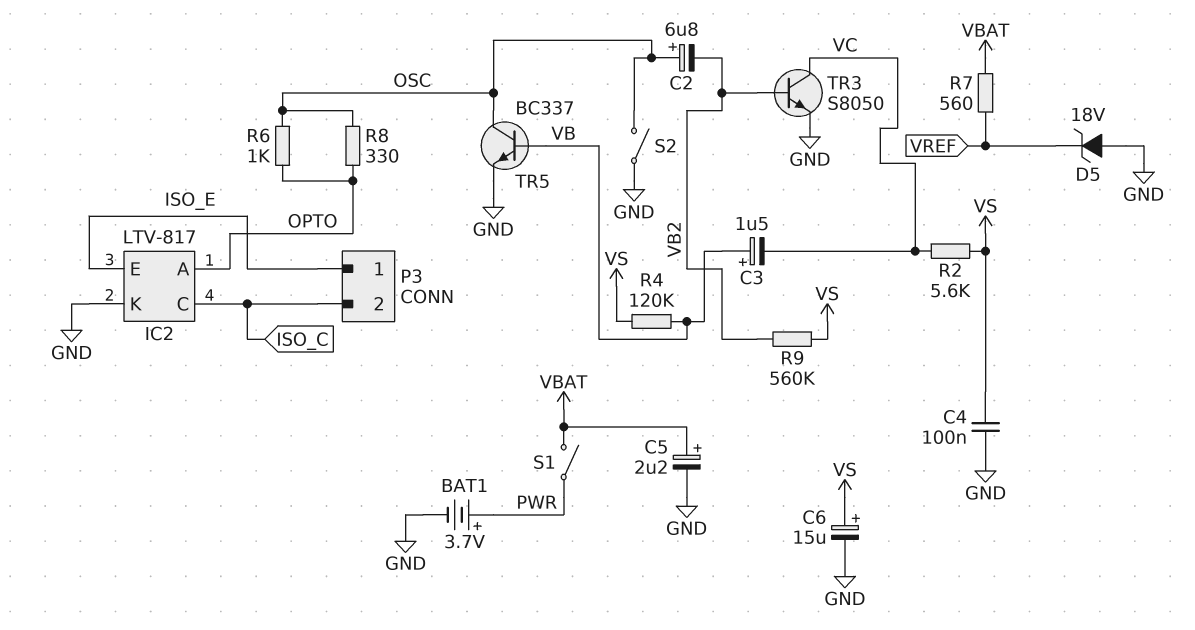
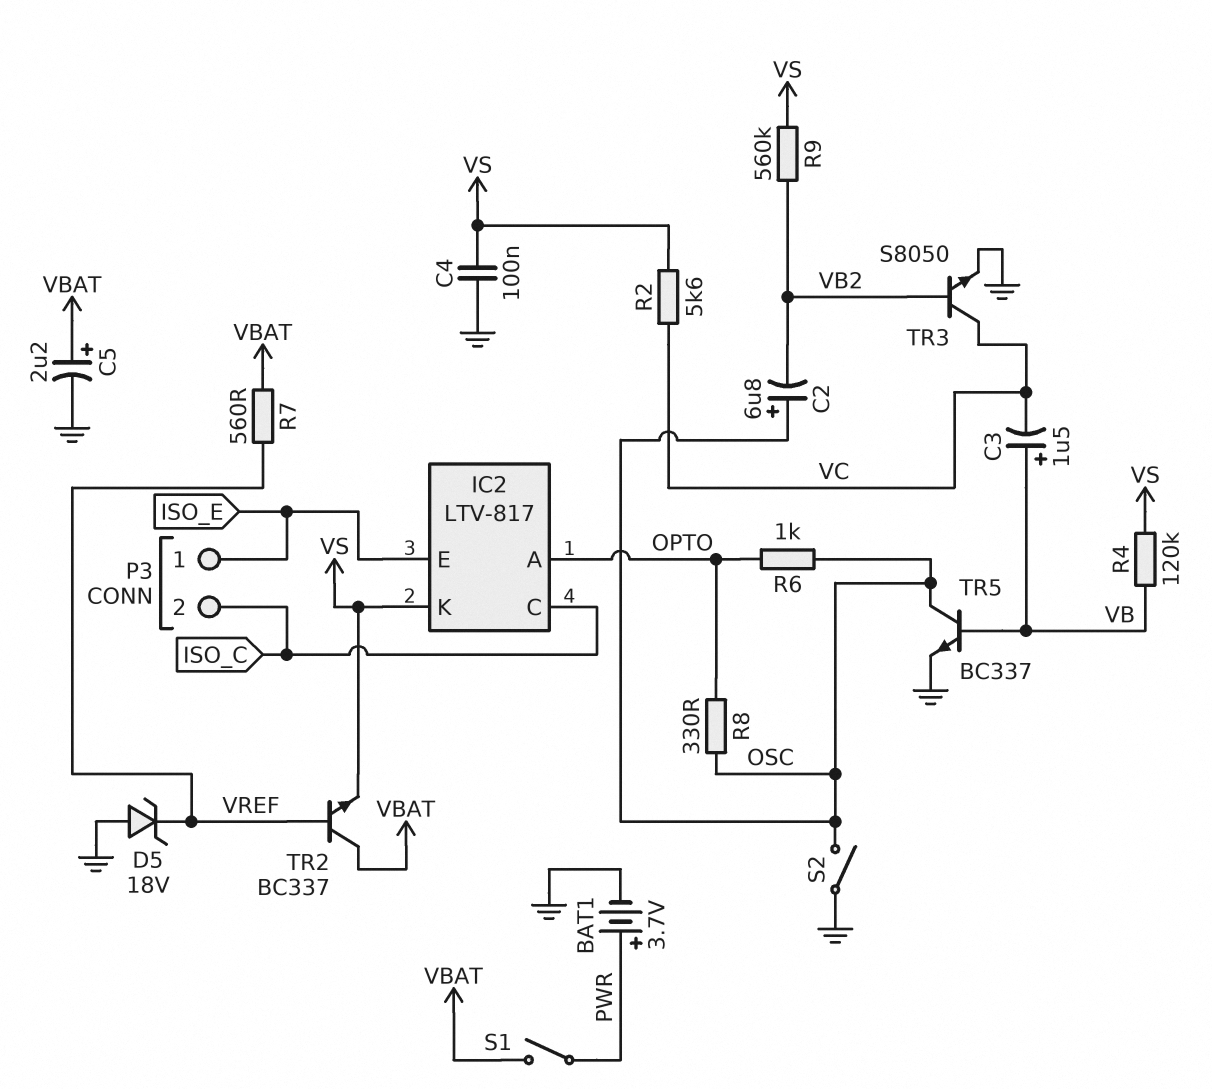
C6: 15uF (plus VS, minus GND) -> none
IC2 pin K: GND -> VS
TR2: none -> NPN BC337 (B VREF, C VBAT, E VS)

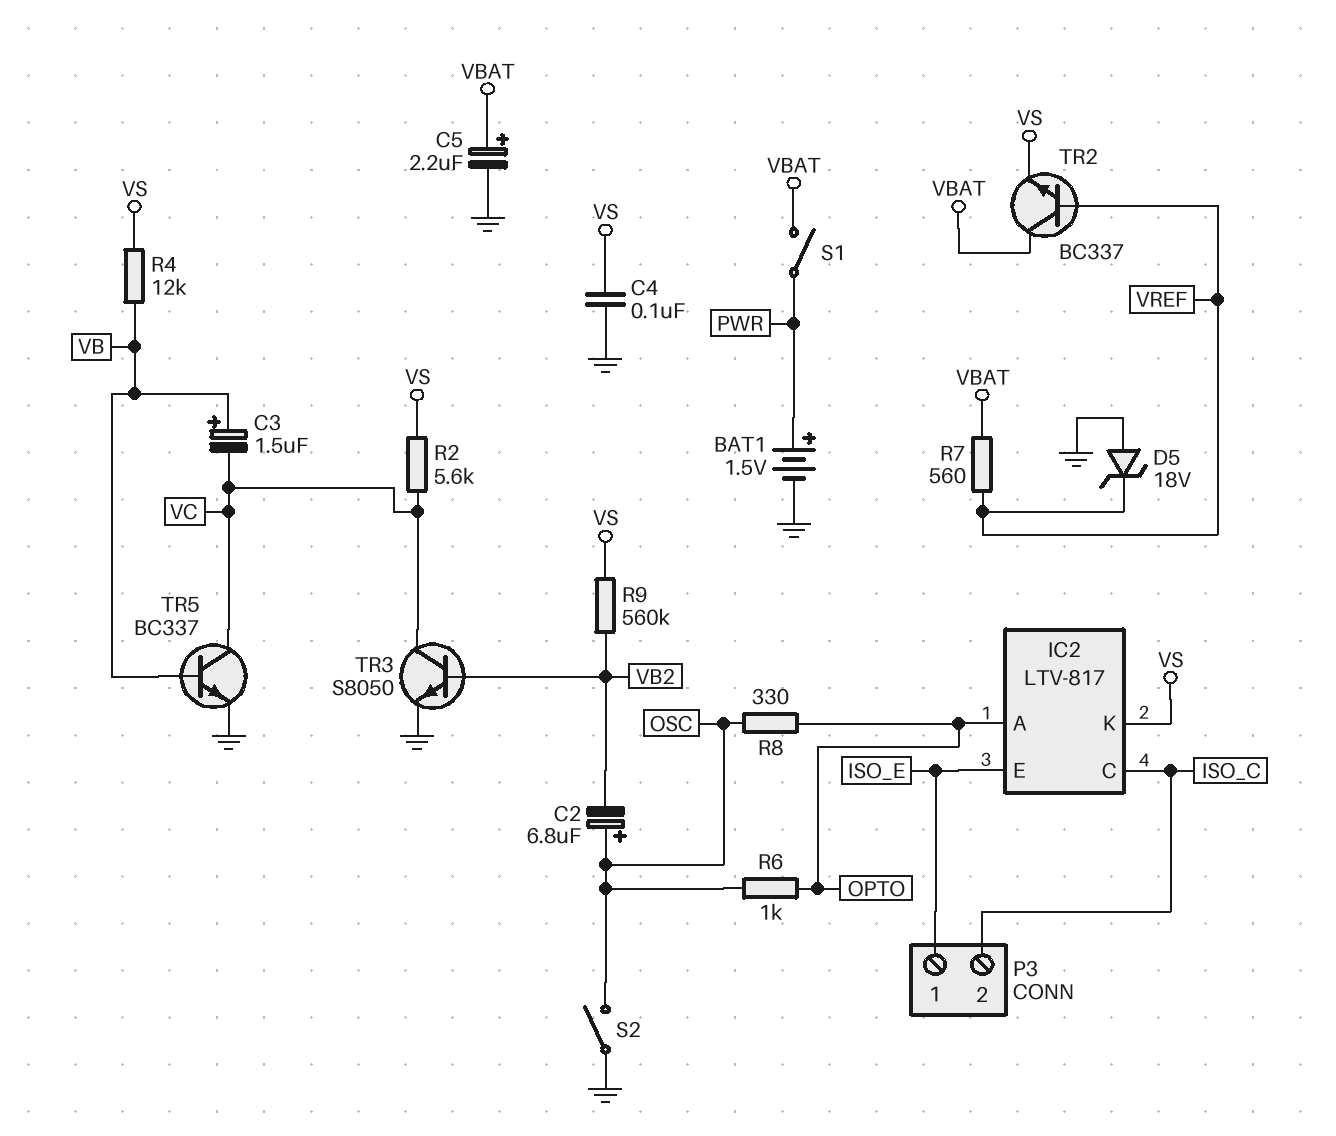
BAT1: 3.7V (plus PWR, minus GND) -> 1.5V (plus PWR, minus GND)
R4: 120k (VB, VS) -> 12k (VB, VS)
TR5: NPN BC337 (B VB, C OSC, E GND) -> NPN BC337 (B VB, C VC, E GND)

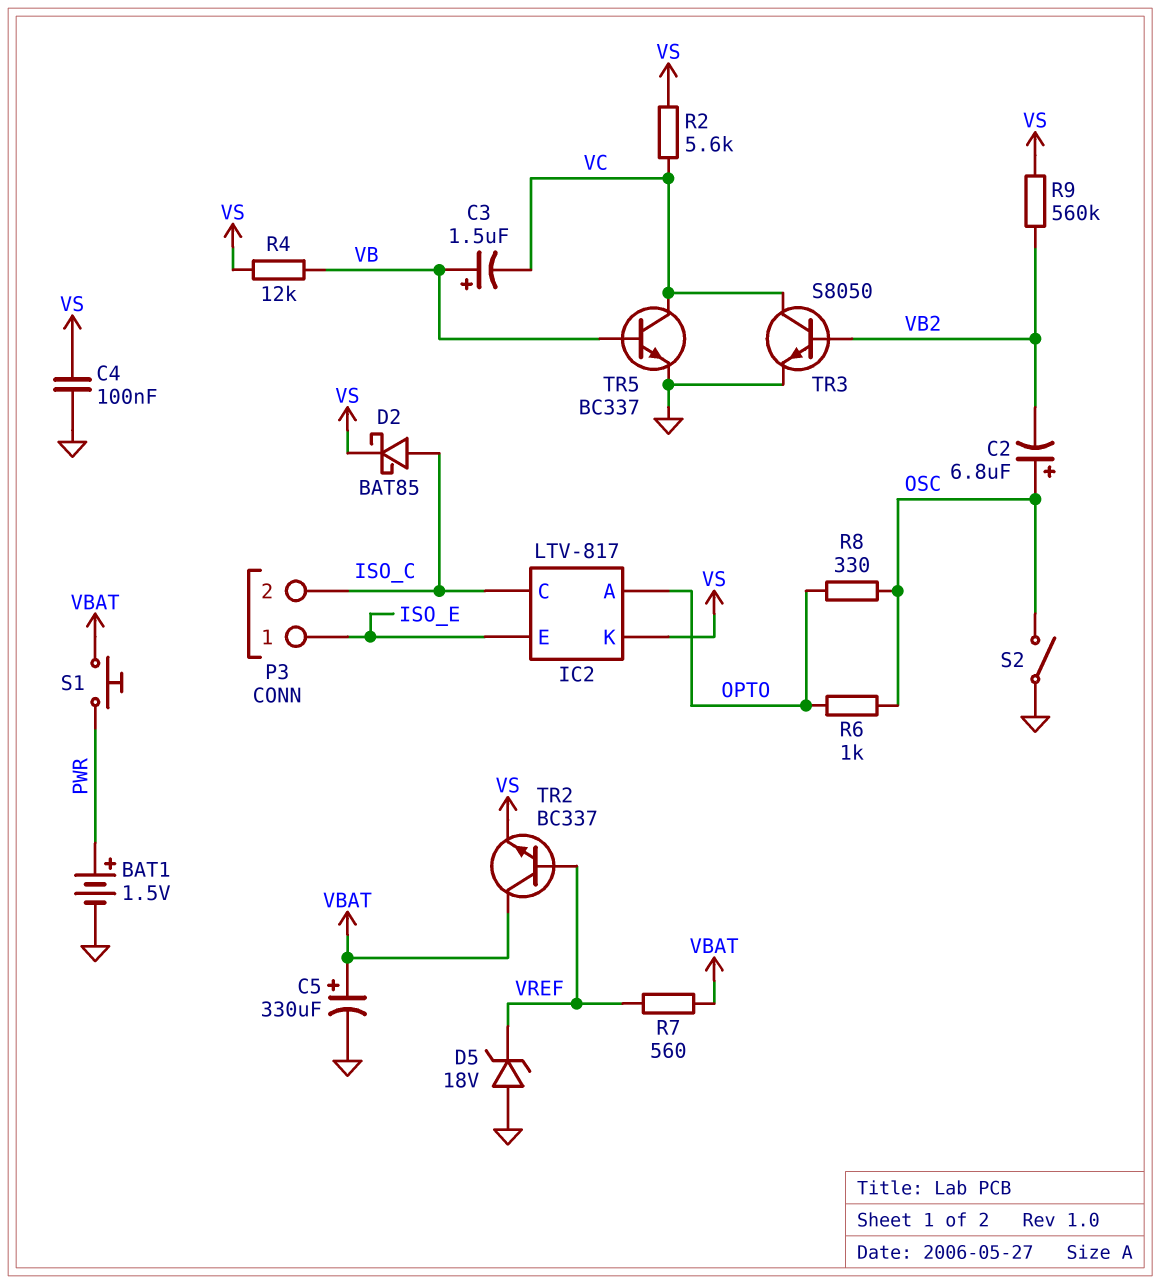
C5: 2.2uF (plus VBAT, minus GND) -> 330uF (plus VBAT, minus GND)
D2: none -> schottky BAT85 (A ISO_C, K VS)
S1: switch (PWR, VBAT) -> button (PWR, VBAT)

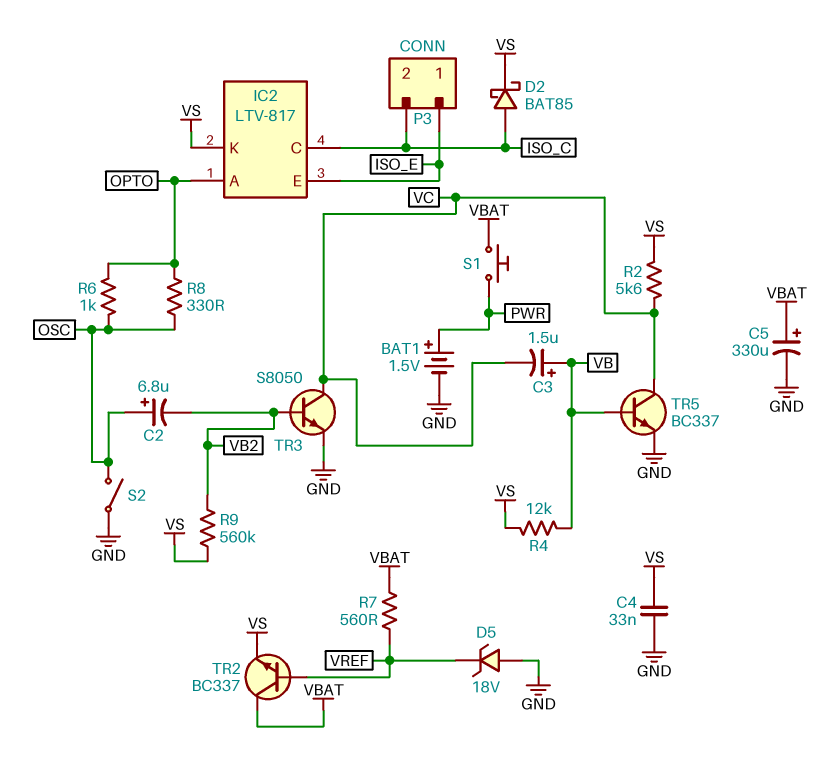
C4: 100nF (GND, VS) -> 33nF (GND, VS)

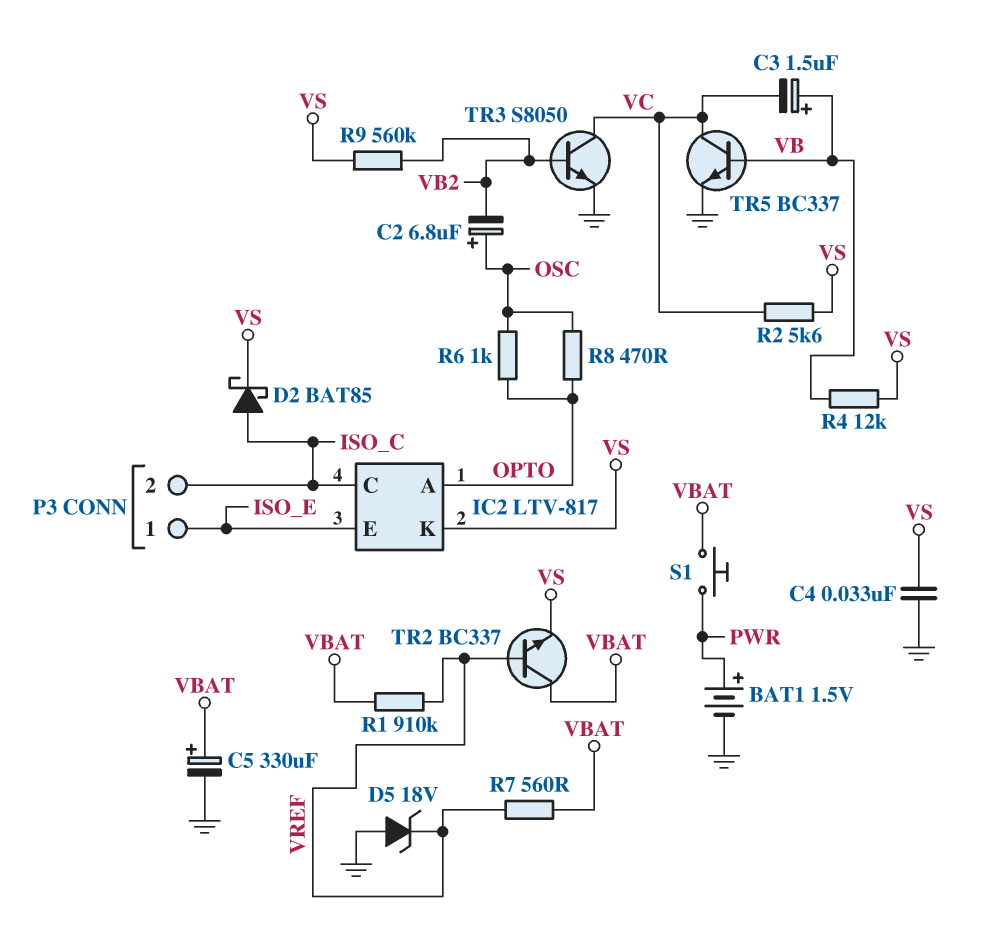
R1: none -> 910k (VBAT, VREF)
R8: 330 (OPTO, OSC) -> 470 (OPTO, OSC)
S2: switch (GND, OSC) -> none

